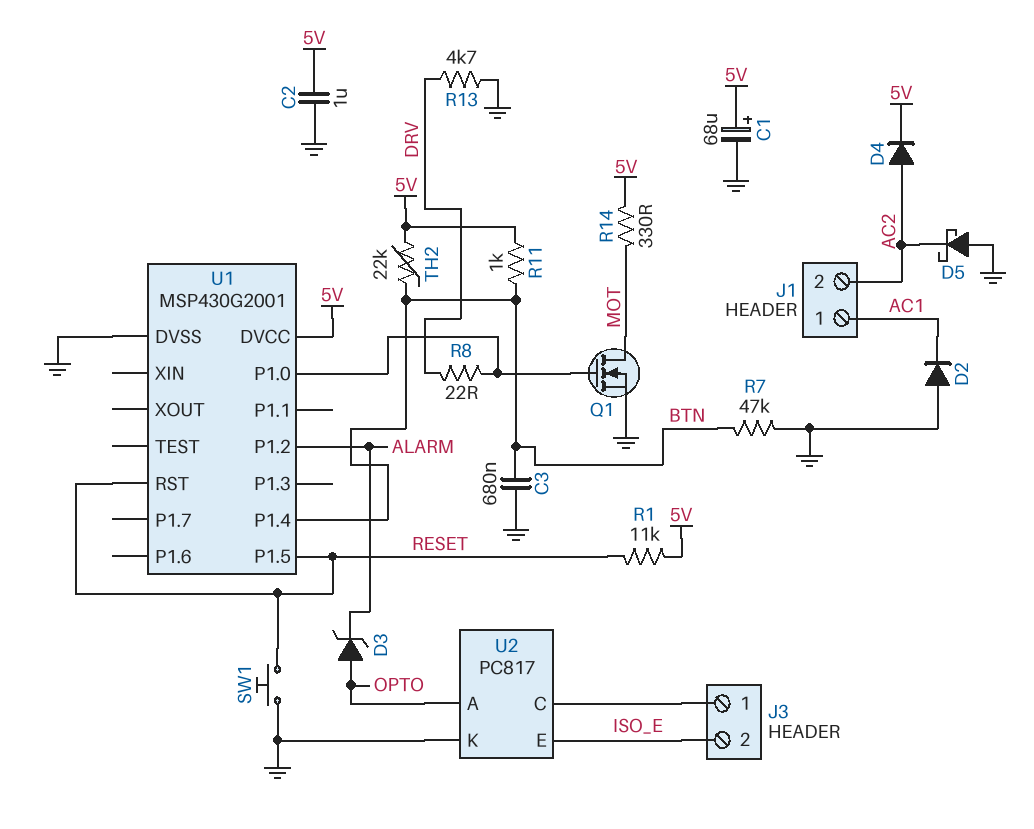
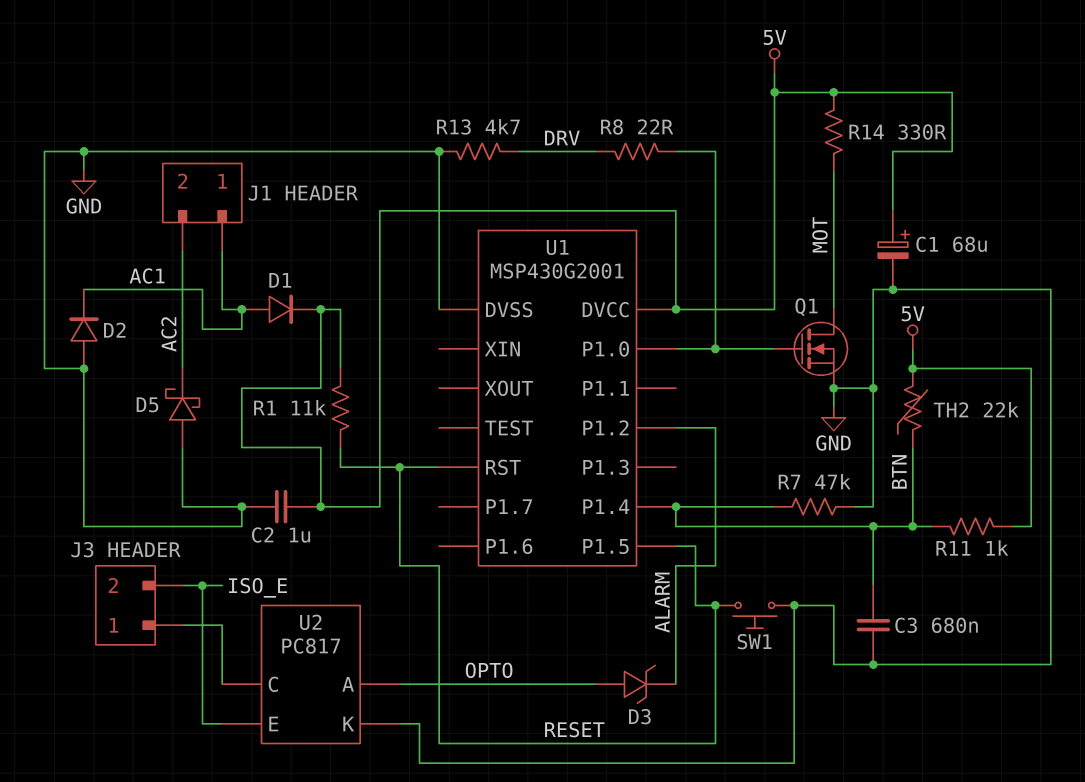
D1: none -> diode (A AC1, K 5V)
D4: diode (A AC2, K 5V) -> none

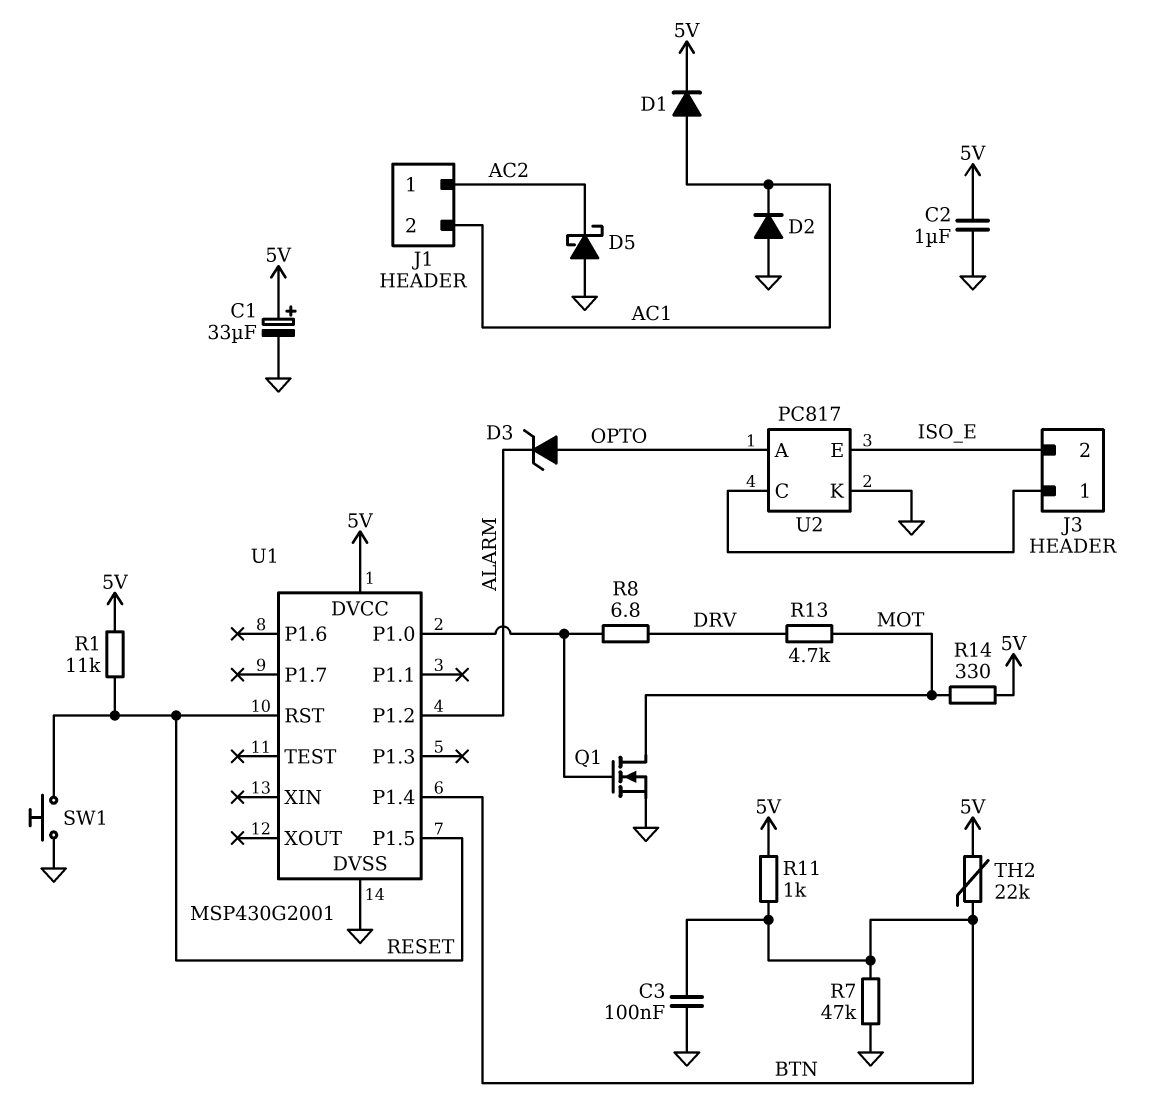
C1: 68uF (plus 5V, minus GND) -> 33uF (plus 5V, minus GND)
C3: 680nF (BTN, GND) -> 100nF (BTN, GND)
J1 pin 1: AC1 -> AC2
J1 pin 2: AC2 -> AC1
R8: 22 (DRV, U1/P1.0) -> 6.8 (DRV, U1/P1.0)
R13: 4.7k (DRV, GND) -> 4.7k (DRV, MOT)

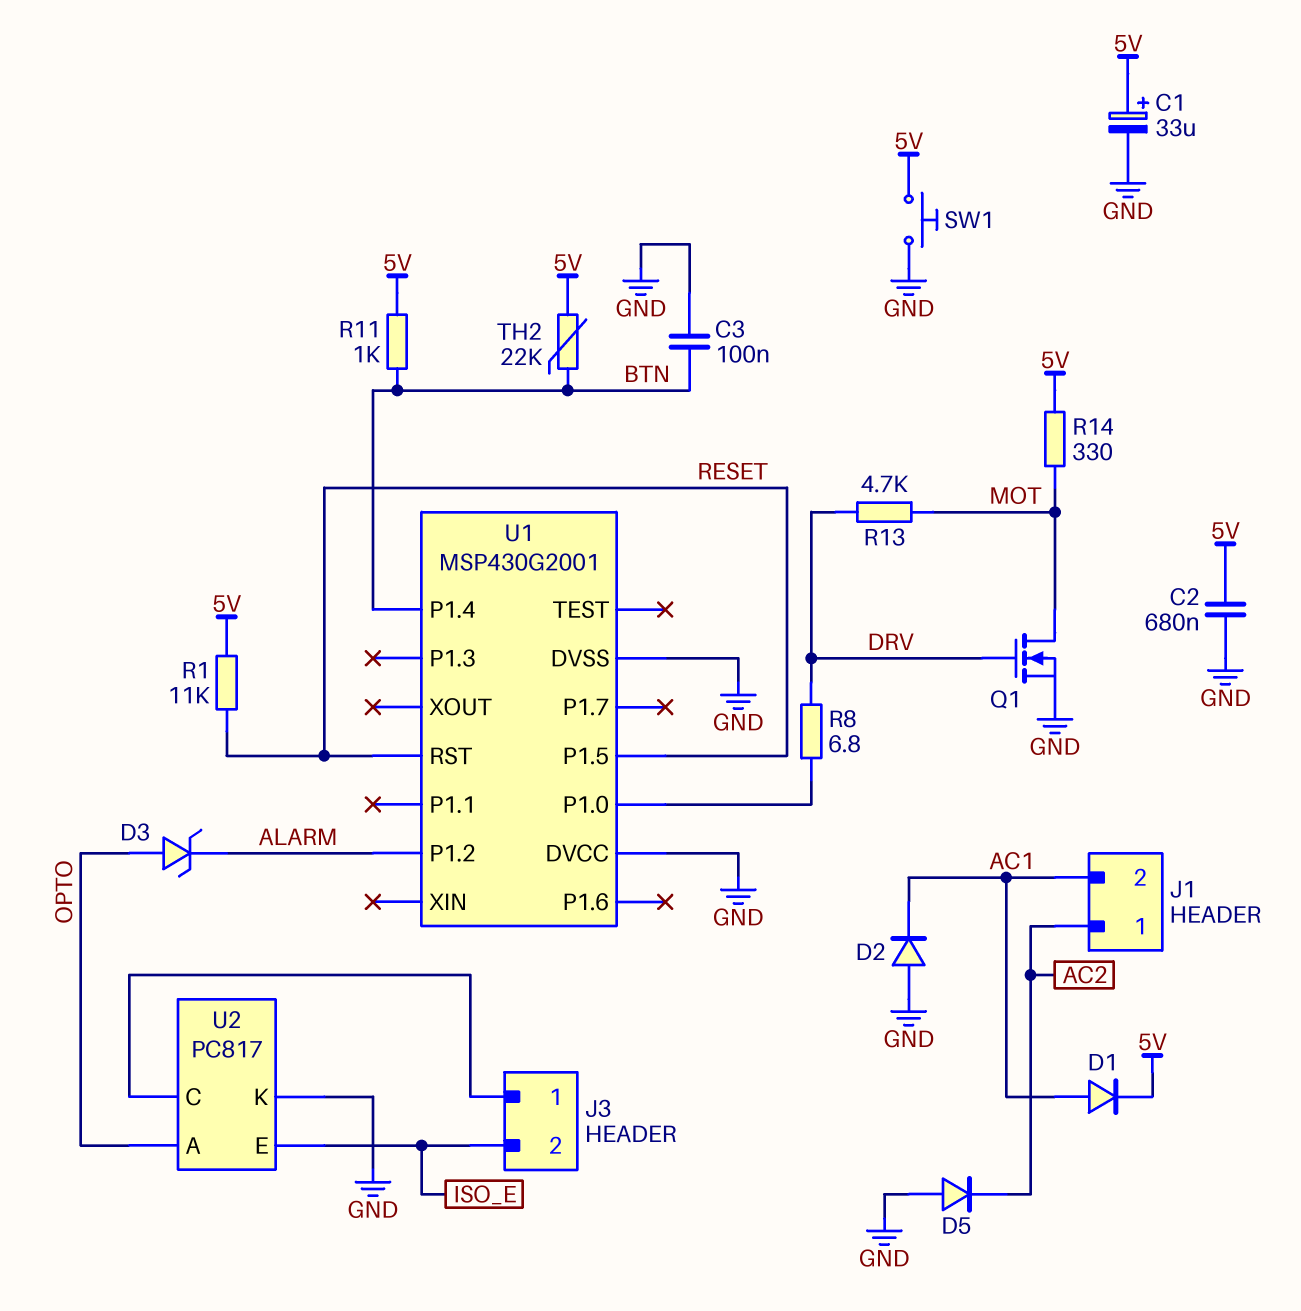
C2: 1uF (5V, GND) -> 680nF (5V, GND)
D5: schottky (A GND, K AC2) -> diode (A GND, K AC2)
Q1: NMOS (G U1/P1.0, D MOT, S GND) -> NMOS (G DRV, D MOT, S GND)
R7: 47k (BTN, GND) -> none
SW1: button (GND, RESET) -> button (5V, GND)
U1 pin DVCC: 5V -> GND

